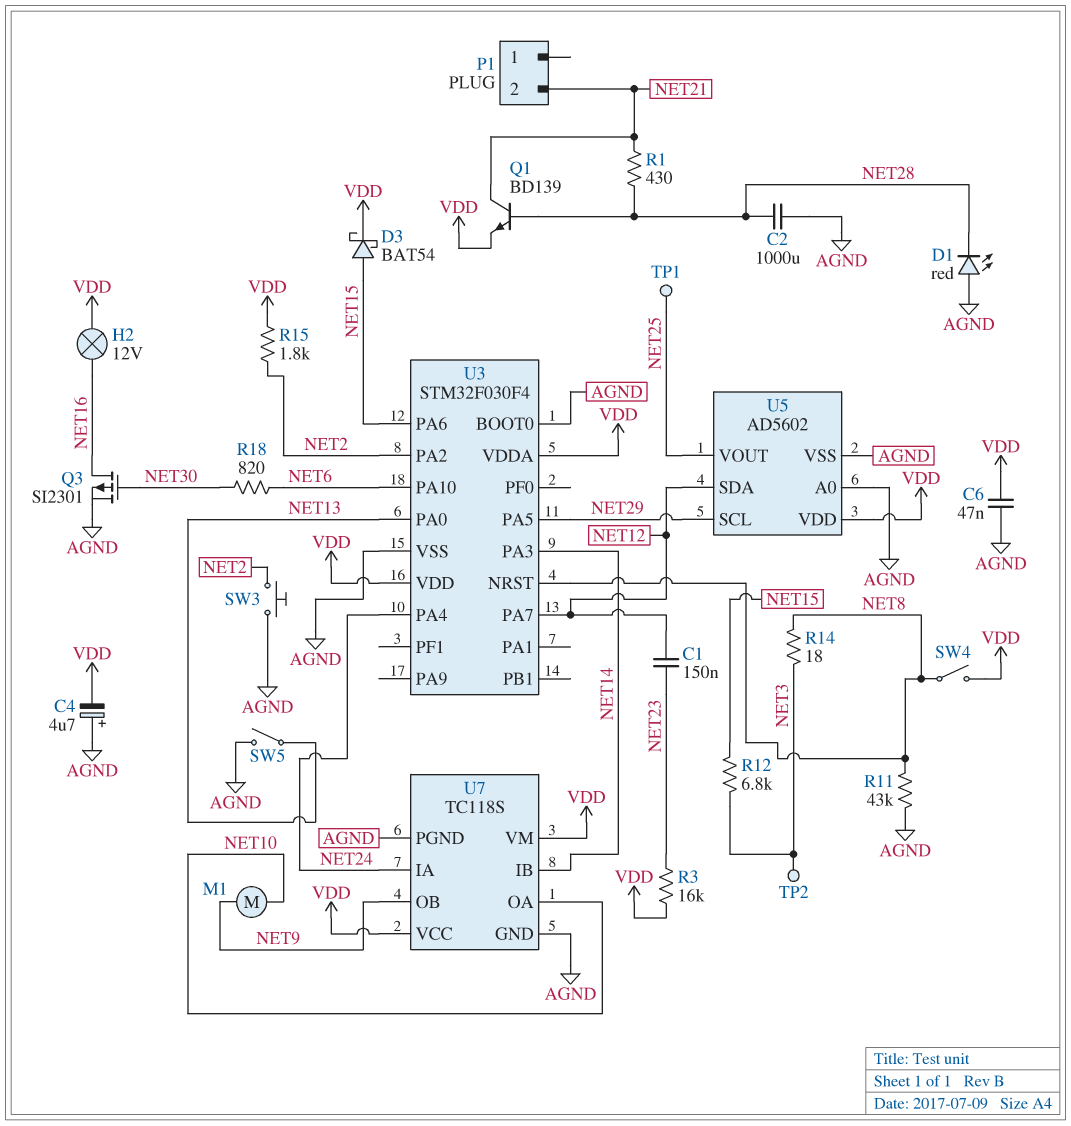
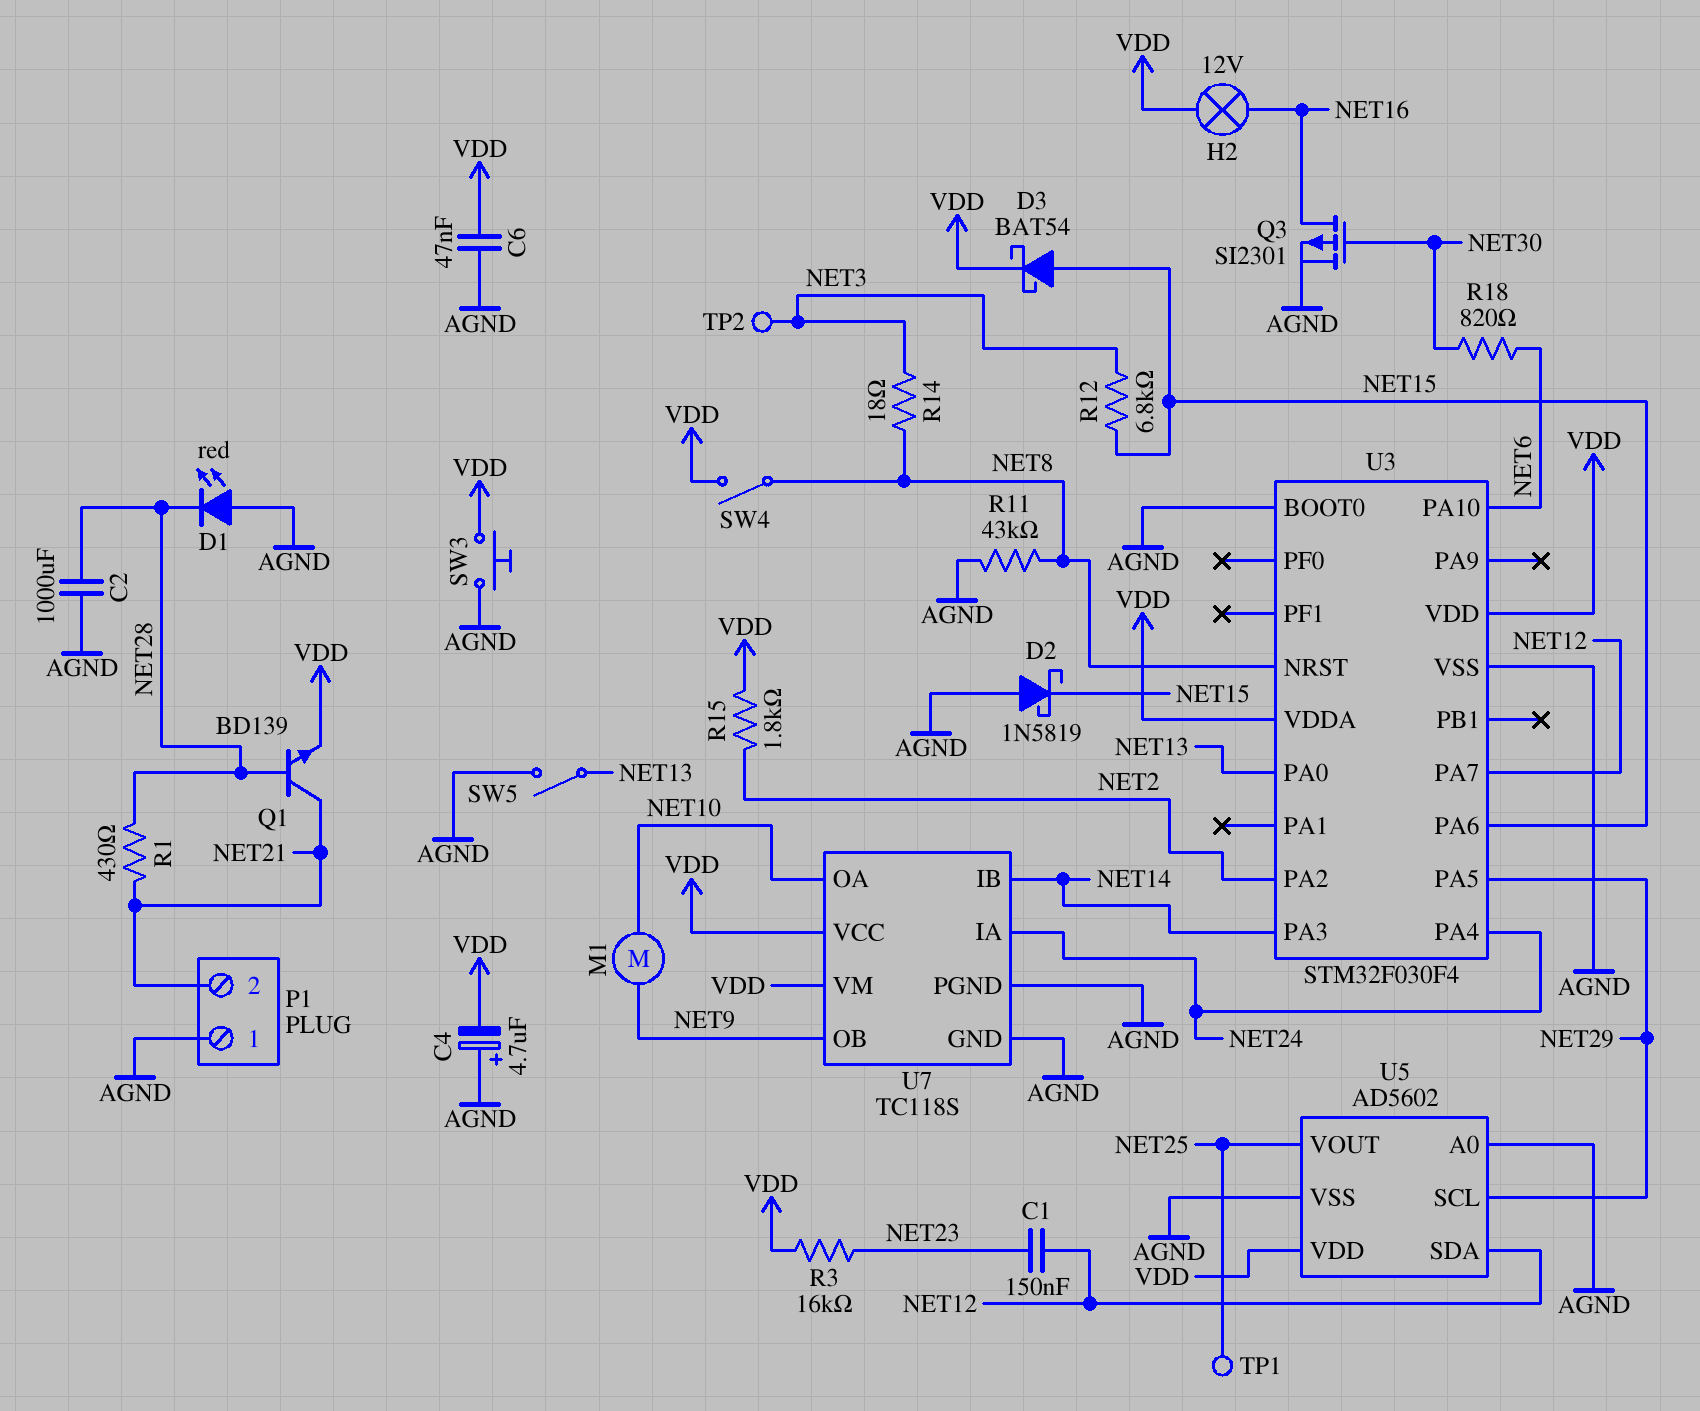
D2: none -> schottky 1N5819 (A AGND, K NET15)
P1 pin 1: none -> AGND
SW3: button (AGND, NET2) -> button (AGND, VDD)

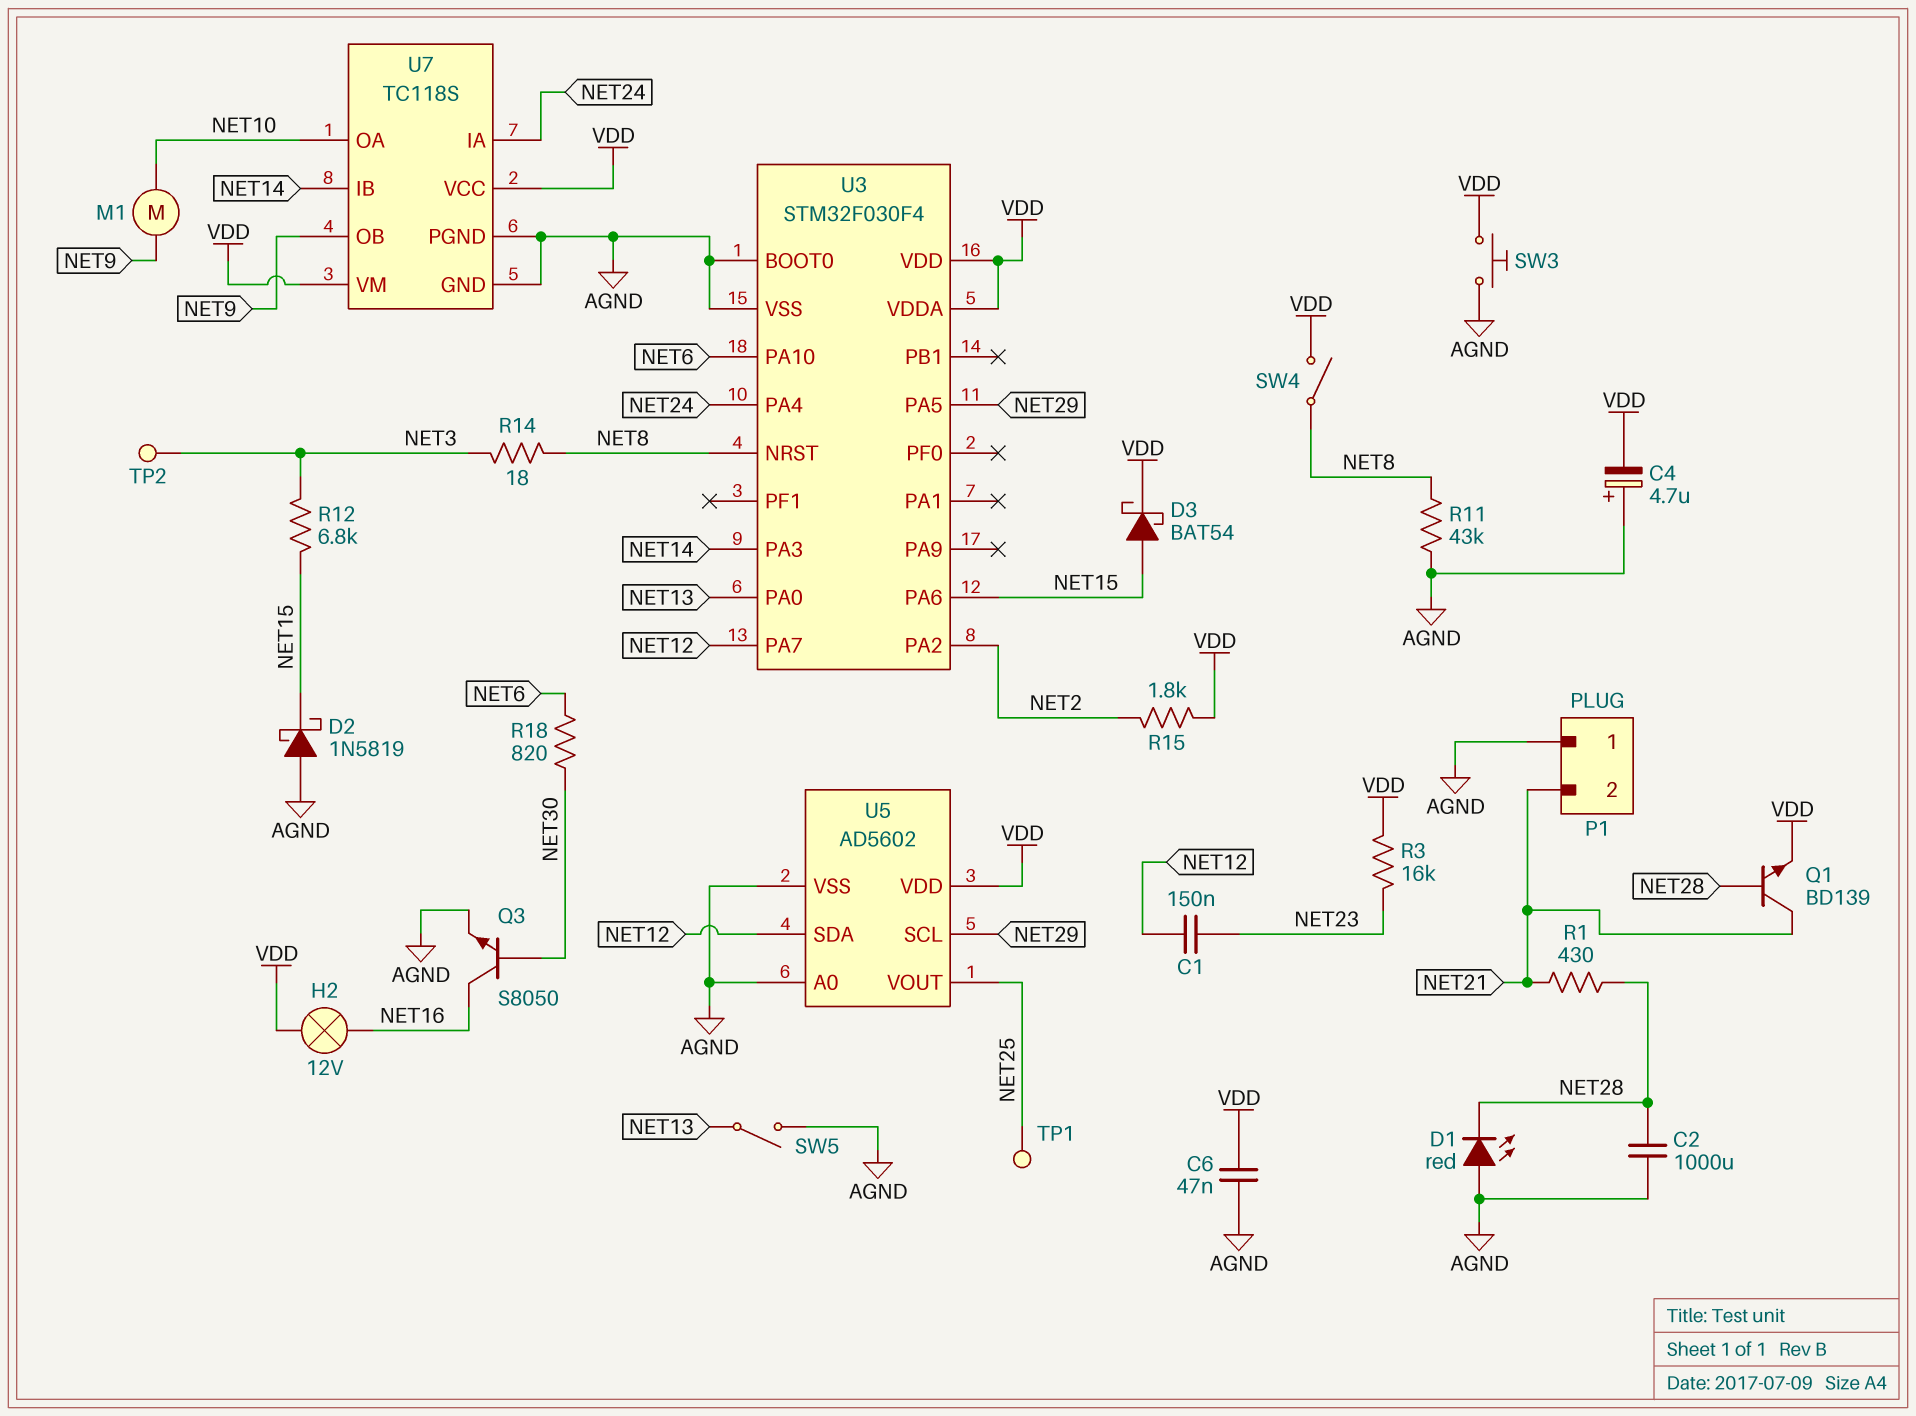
Q3: PMOS SI2301 (G NET30, D NET16, S AGND) -> NPN S8050 (B NET30, C NET16, E AGND)

